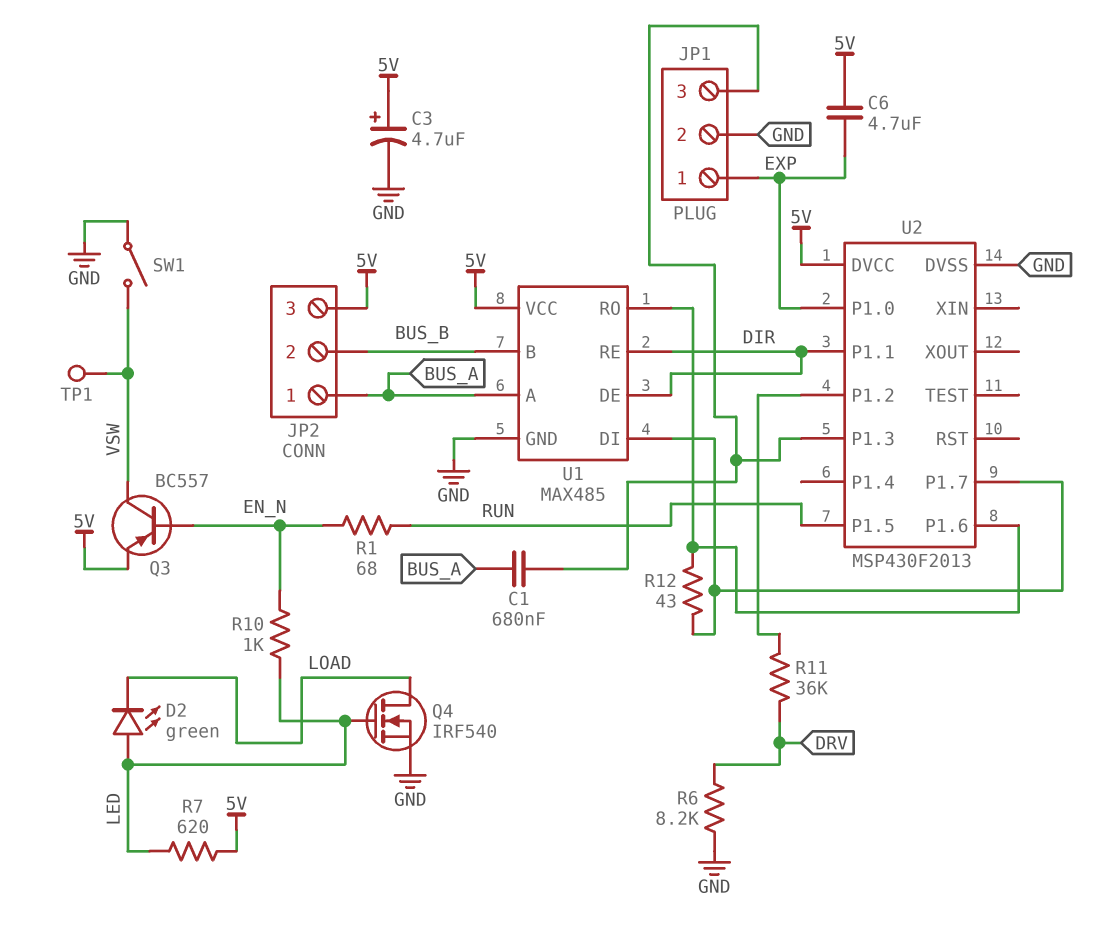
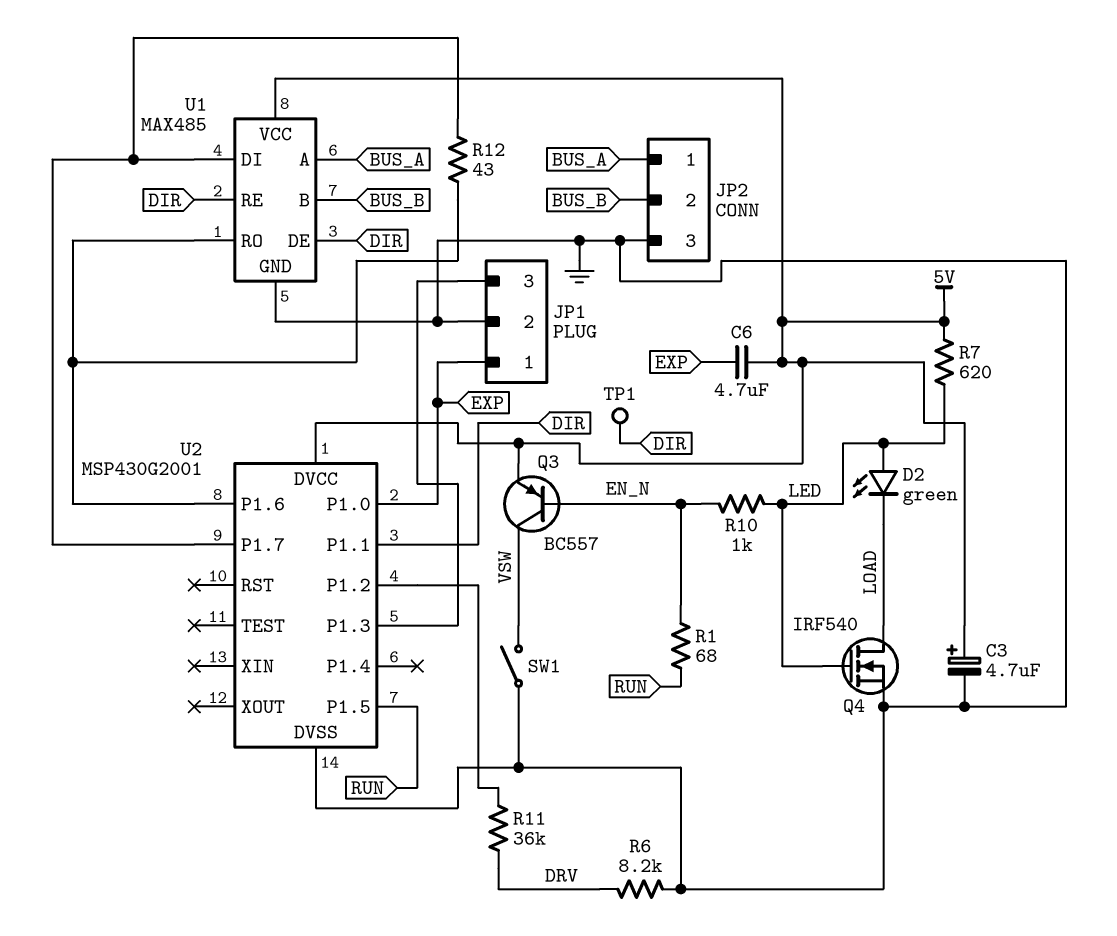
C1: 680nF (BUS_A, JP1/3) -> none
JP2 pin 3: 5V -> GND
TP1: test point (VSW) -> test point (DIR)
U2: MSP430F2013 -> MSP430G2001

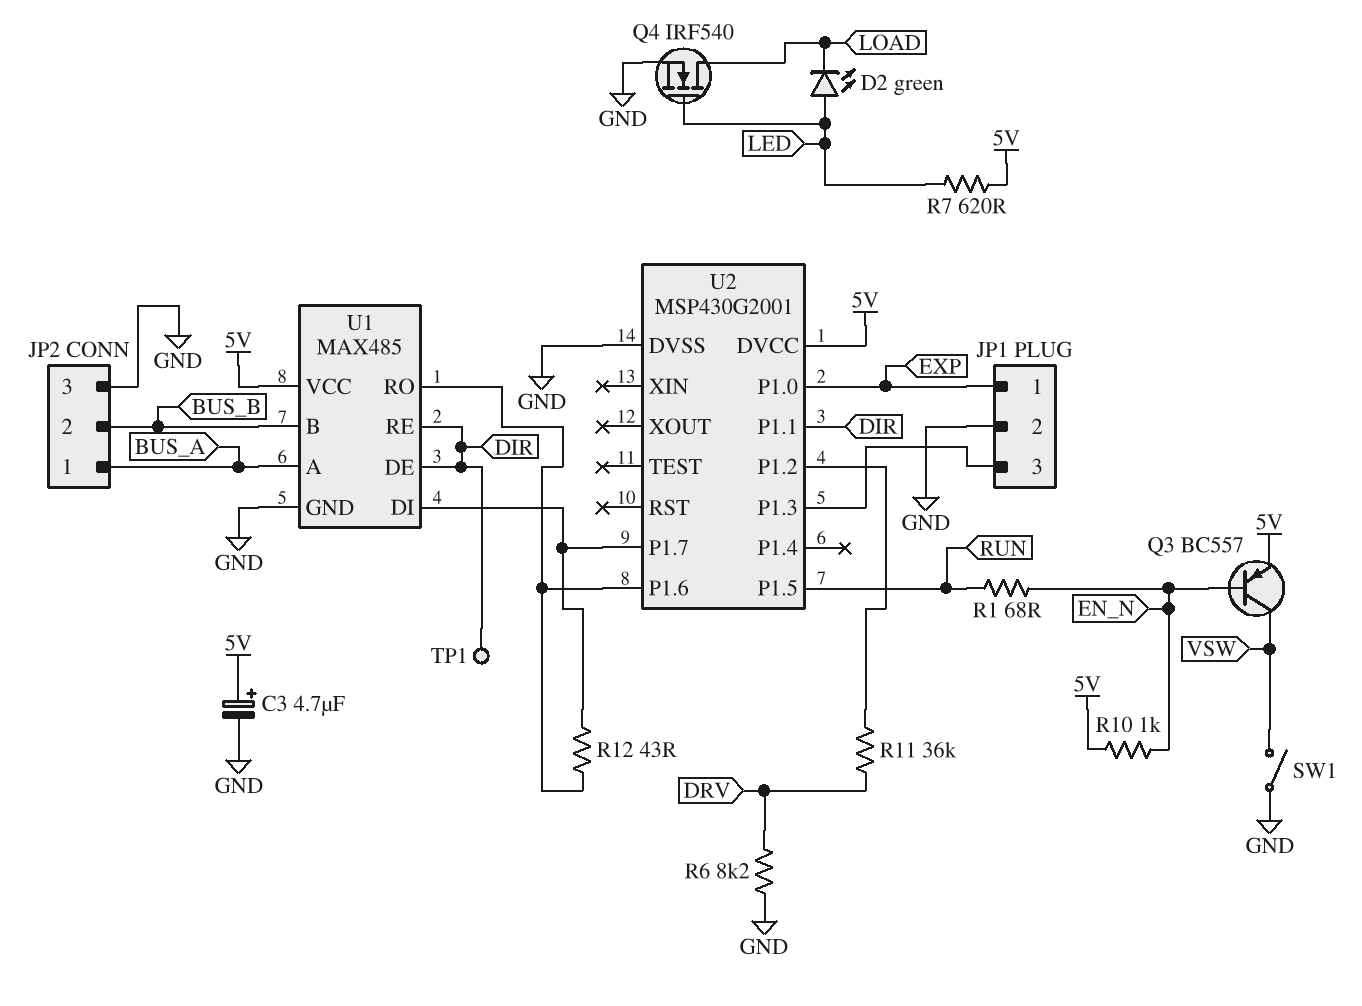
C6: 4.7uF (5V, EXP) -> none
R10: 1k (EN_N, LED) -> 1k (5V, EN_N)

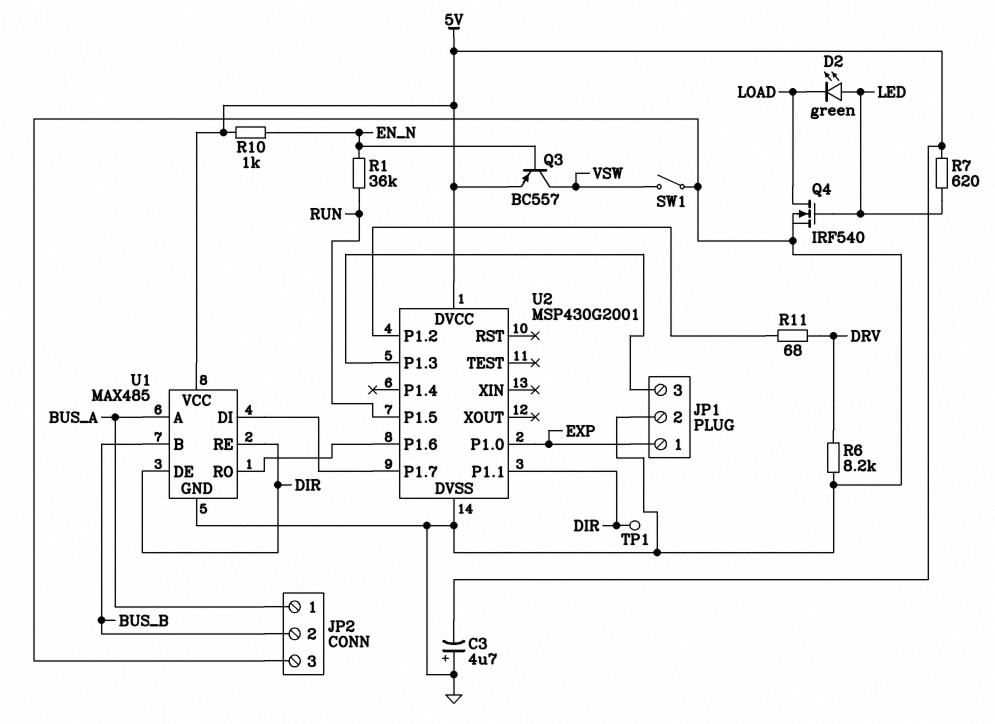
C3: 4.7uF (plus 5V, minus GND) -> 4.7uF (plus GND, minus 5V)
R1: 68 (EN_N, RUN) -> 36k (EN_N, RUN)
R11: 36k (DRV, U2/P1.2) -> 68 (DRV, U2/P1.2)
R12: 43 (U1/DI, U1/RO) -> none

